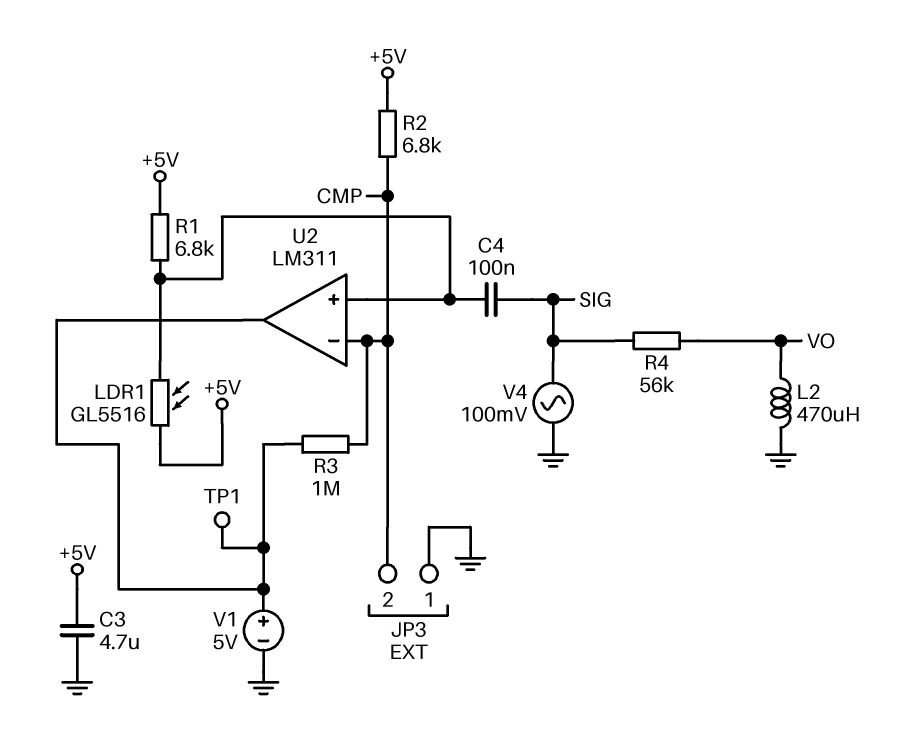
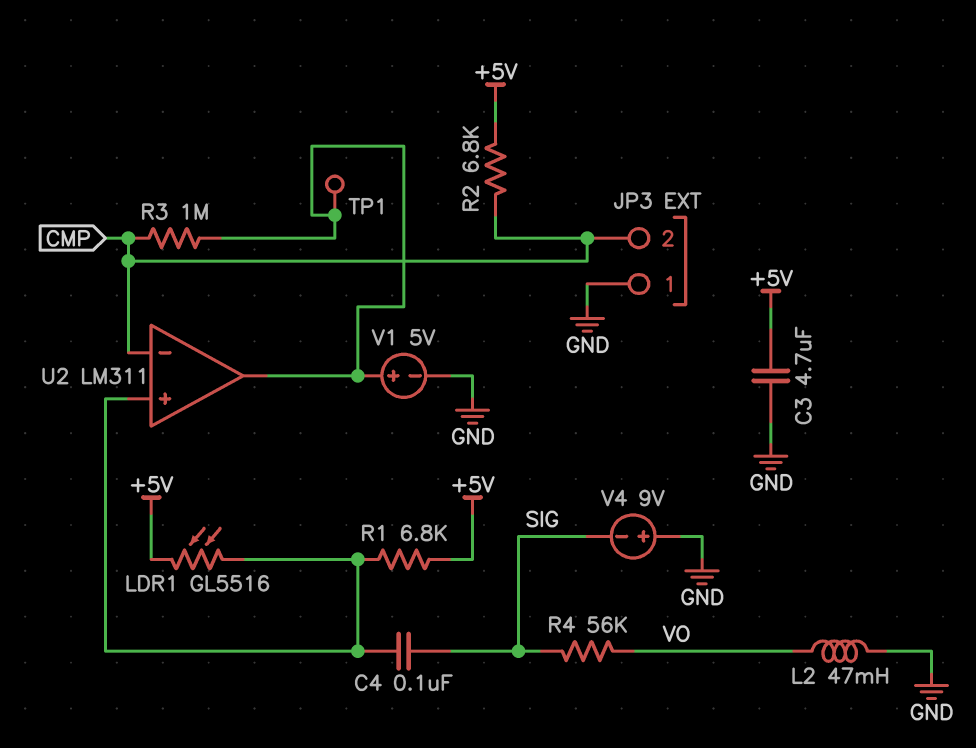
L2: 470uH (GND, VO) -> 47mH (GND, VO)
V4: AC 100mV (GND, SIG) -> 9V (plus GND, minus SIG)

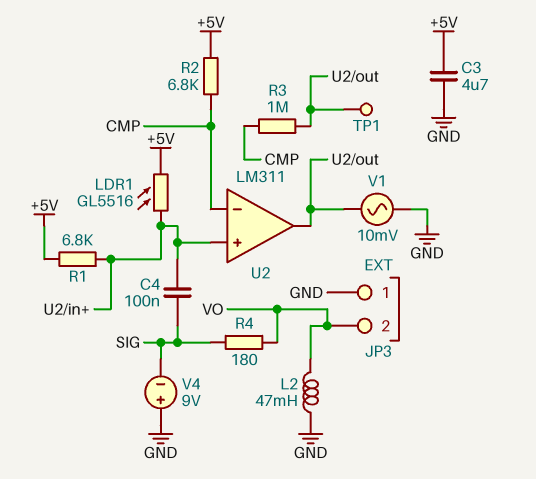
JP3 pin 2: CMP -> VO
R4: 56k (SIG, VO) -> 180 (SIG, VO)
V1: 5V (plus U2/out, minus GND) -> AC 10mV (GND, U2/out)

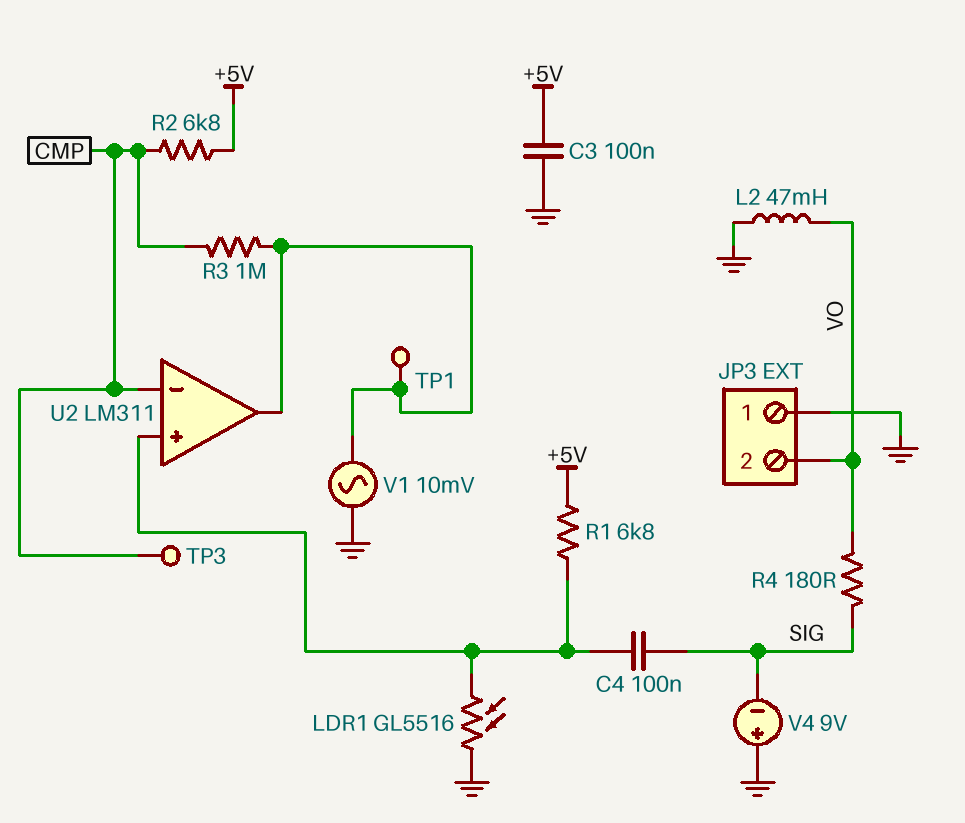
C3: 4.7uF (+5V, GND) -> 100nF (+5V, GND)
LDR1: GL5516 (+5V, U2/in+) -> GL5516 (GND, U2/in+)
TP3: none -> test point (CMP)

